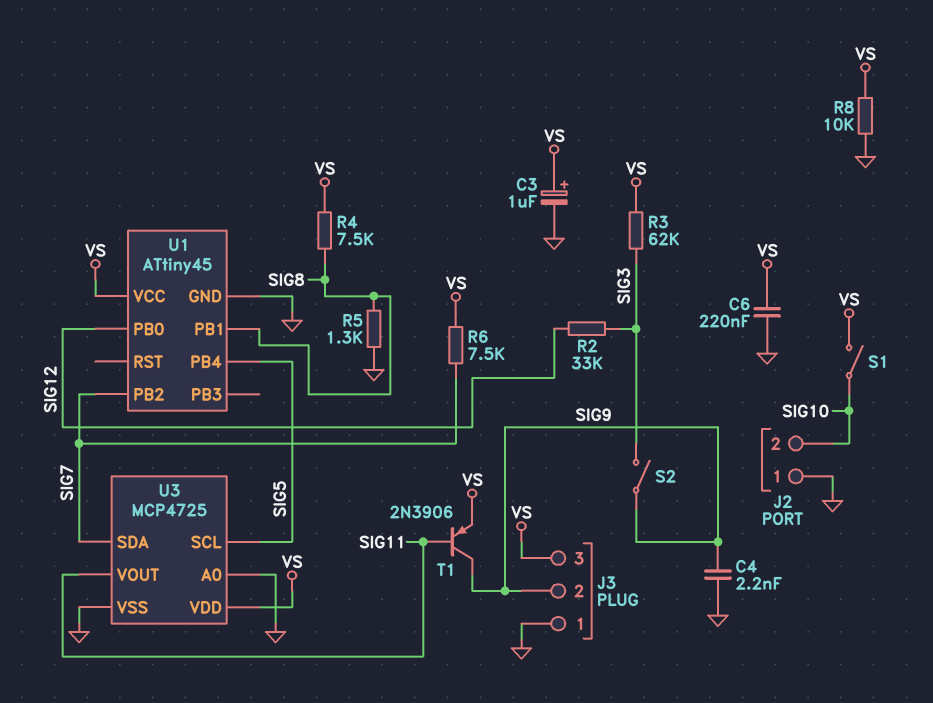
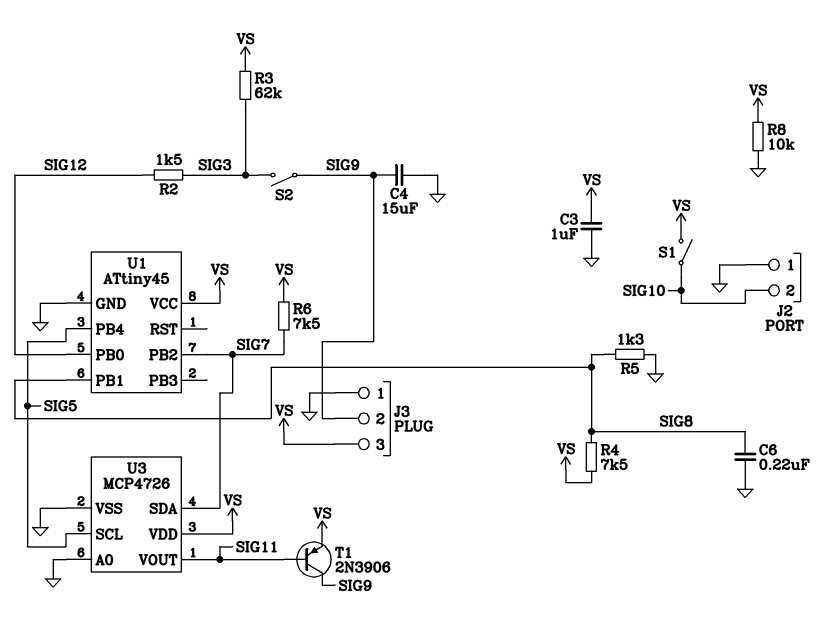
C3: 1uF (plus VS, minus GND) -> 1uF (GND, VS)
C4: 2.2nF (GND, SIG9) -> 15uF (GND, SIG9)
C6: 220nF (GND, VS) -> 220nF (GND, SIG8)
R2: 33k (SIG3, SIG12) -> 1.5k (SIG3, SIG12)
U3: MCP4725 -> MCP4726

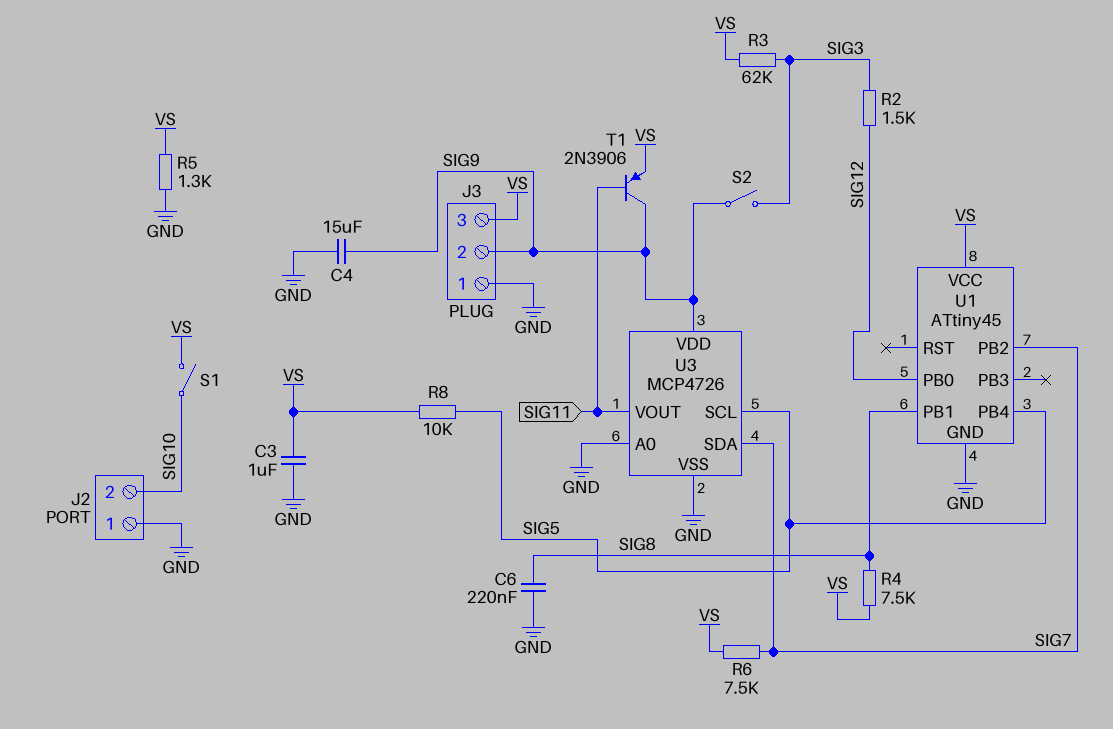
R5: 1.3k (GND, SIG8) -> 1.3k (GND, VS)
R8: 10k (GND, VS) -> 10k (SIG5, VS)
U3 pin VDD: VS -> SIG9

